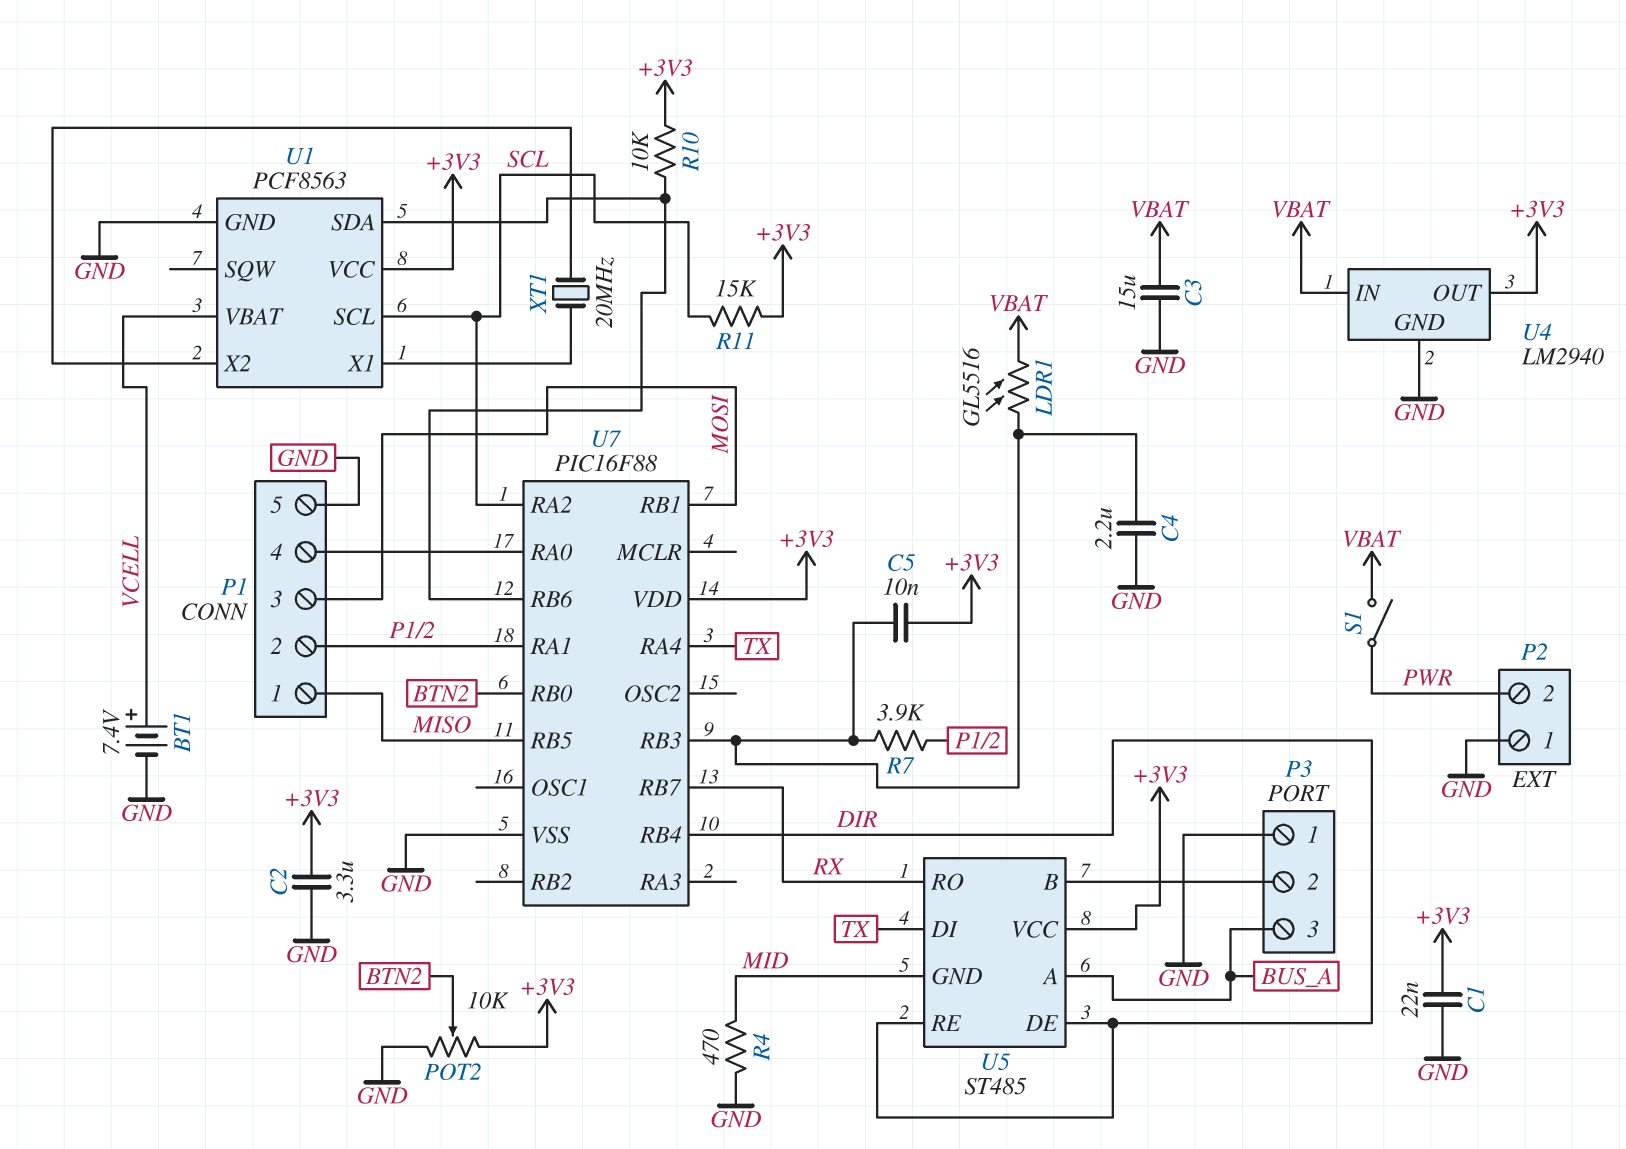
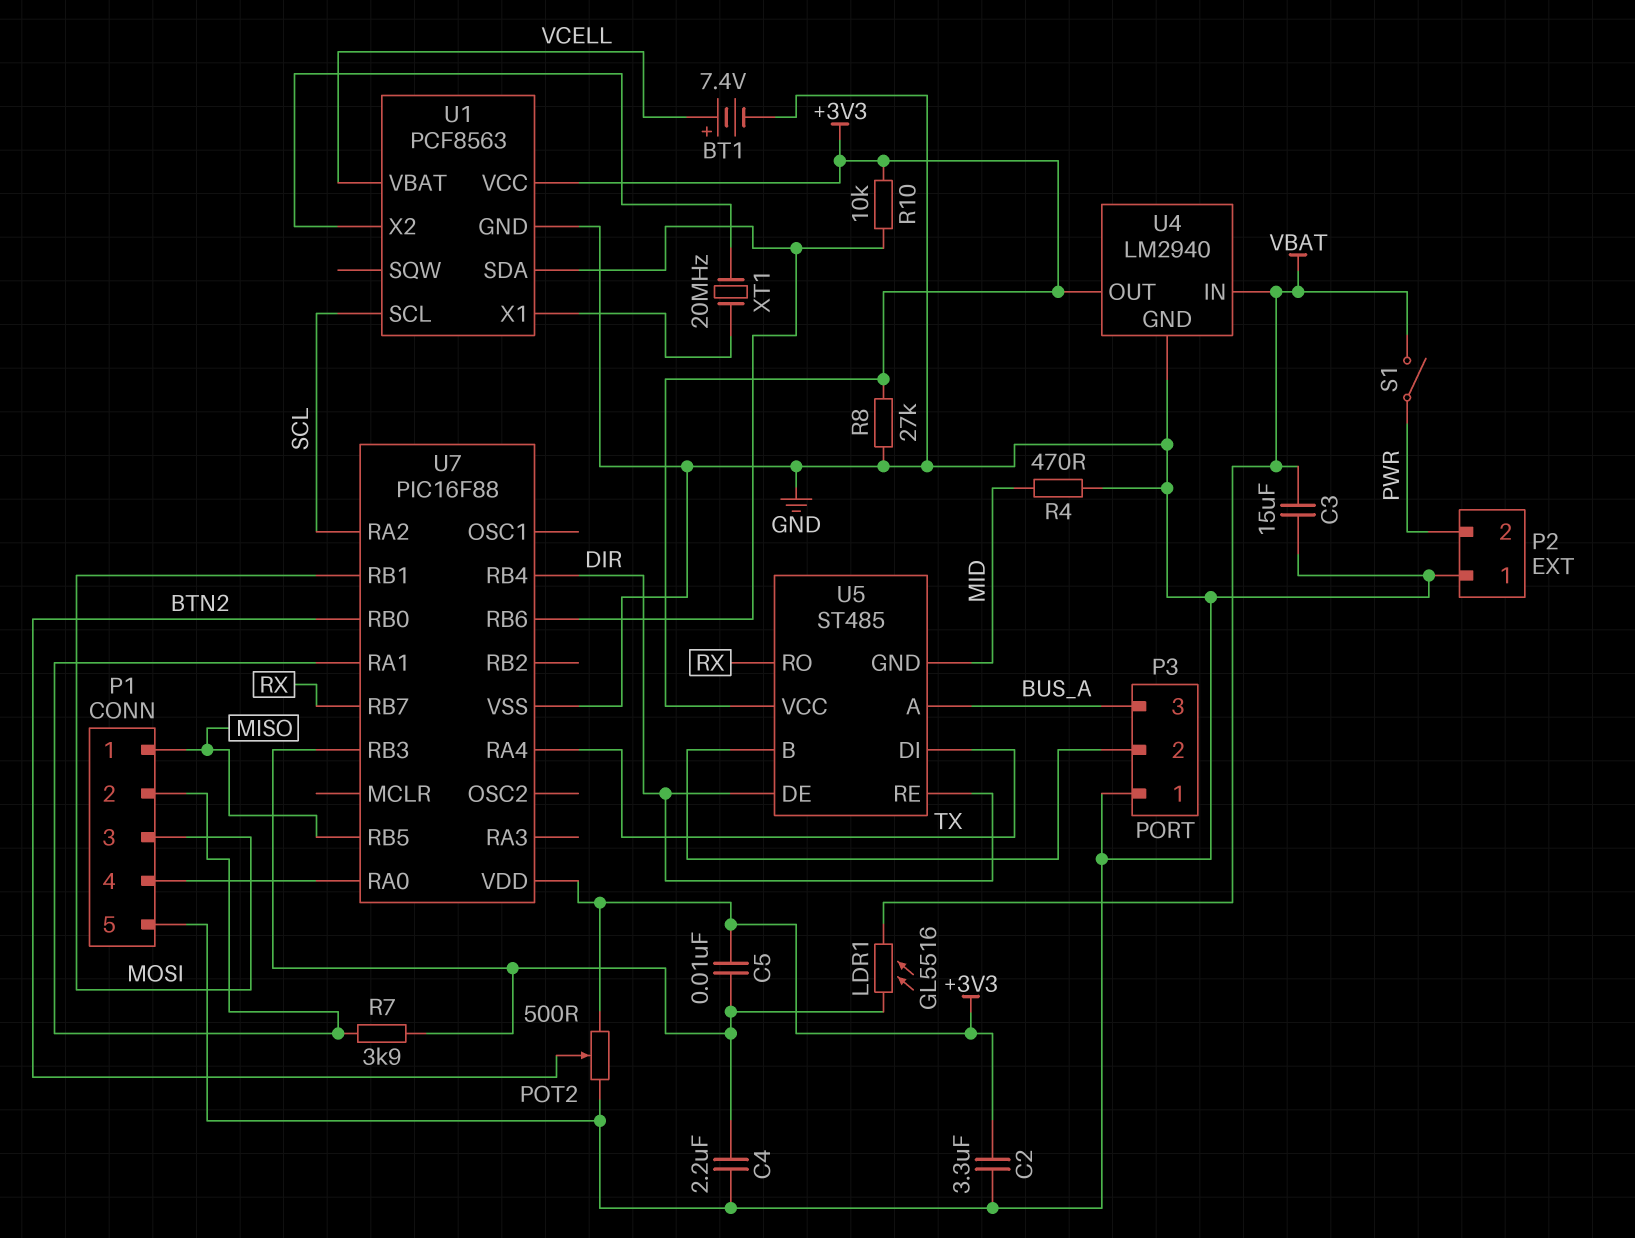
C1: 22nF (+3V3, GND) -> none
POT2: 10k (+3V3, GND, wiper BTN2) -> 500 (+3V3, GND, wiper BTN2)
R8: none -> 27k (+3V3, GND)
R11: 15k (+3V3, SCL) -> none

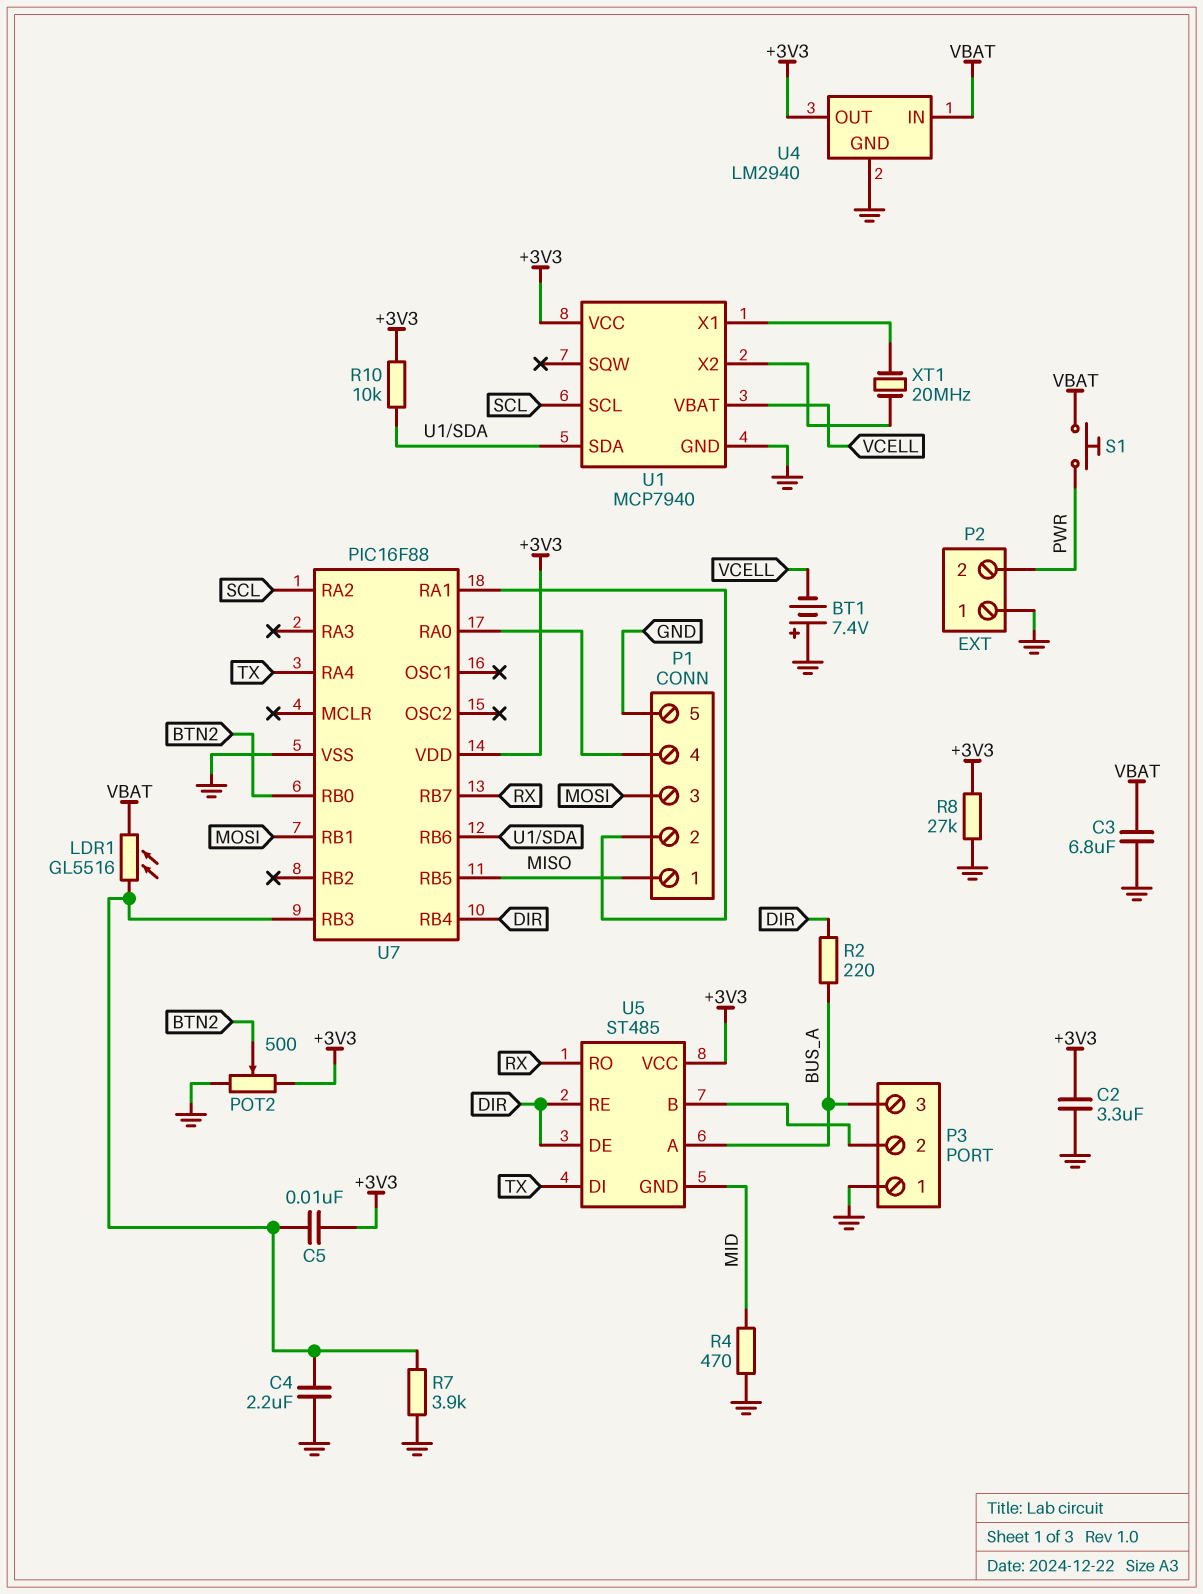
BT1: 7.4V (plus VCELL, minus GND) -> 7.4V (plus GND, minus VCELL)
C3: 15uF (GND, VBAT) -> 6.8uF (GND, VBAT)
R2: none -> 220 (BUS_A, DIR)
R7: 3.9k (P1/2, U7/RB3) -> 3.9k (GND, U7/RB3)
S1: switch (PWR, VBAT) -> button (PWR, VBAT)
U1: PCF8563 -> MCP7940

